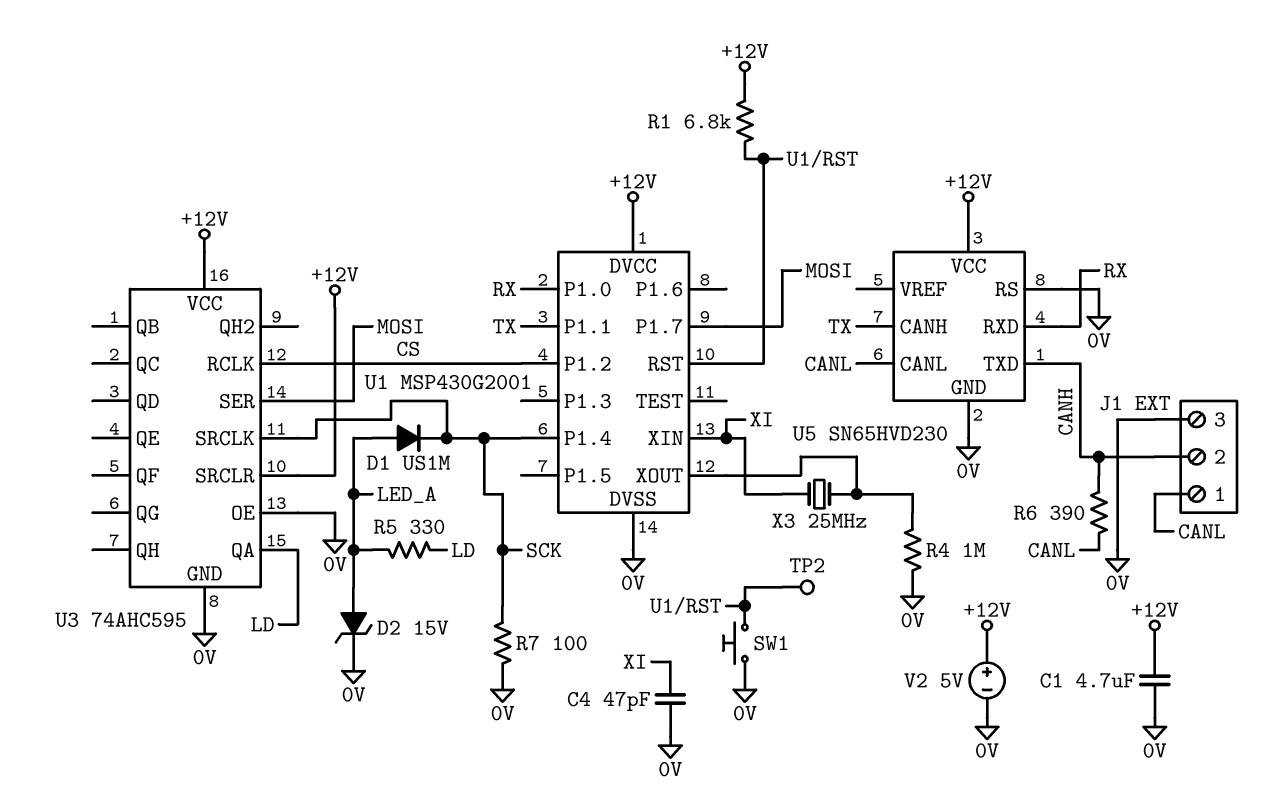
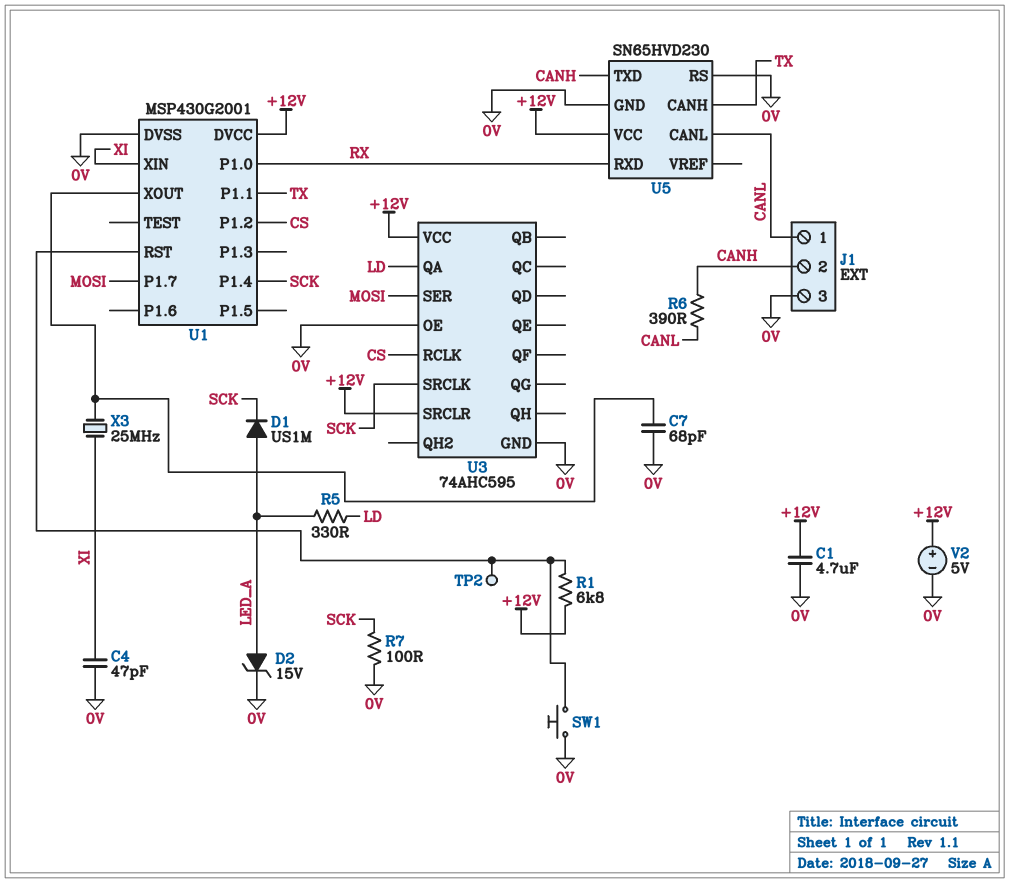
C7: none -> 68pF (0V, U1/XOUT)
R4: 1M (0V, U1/XOUT) -> none

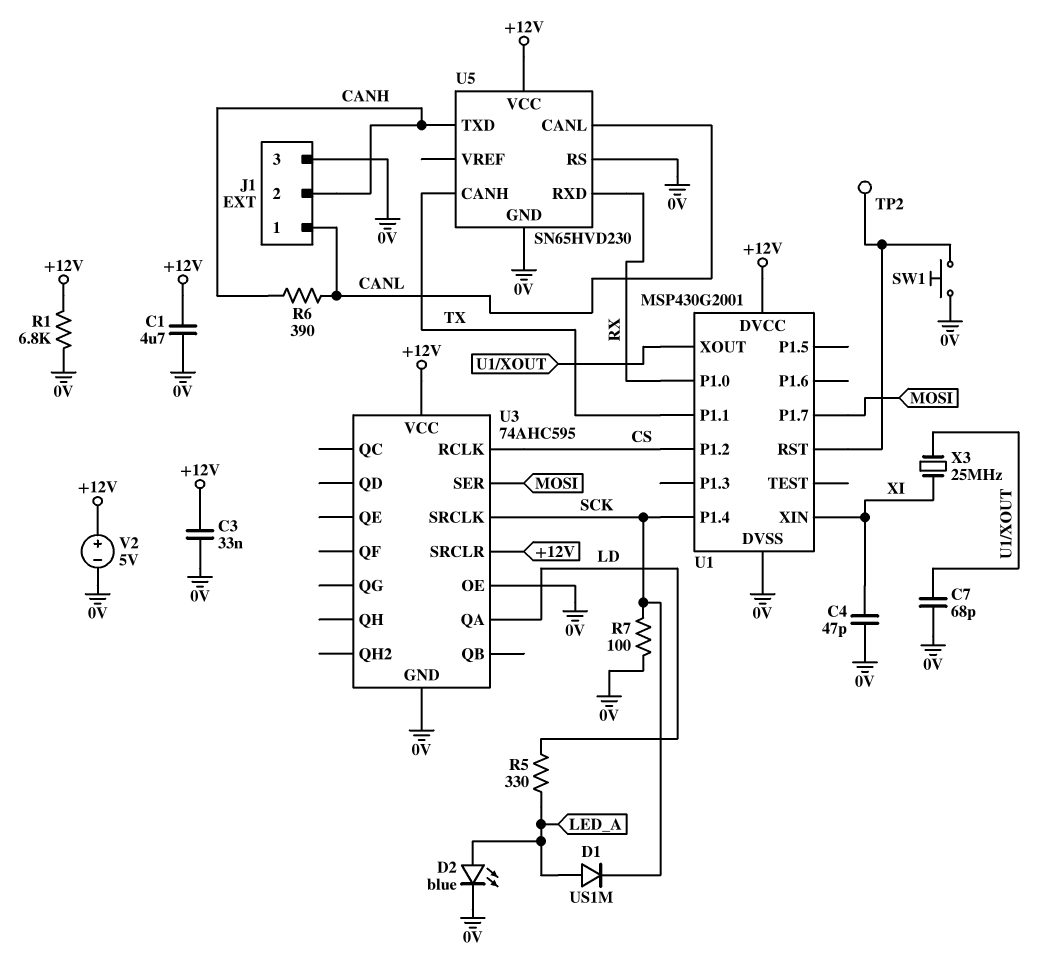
C3: none -> 33nF (+12V, 0V)
D2: zener 15V (A LED_A, K 0V) -> LED blue (A LED_A, K 0V)
R1: 6.8k (+12V, U1/RST) -> 6.8k (+12V, 0V)

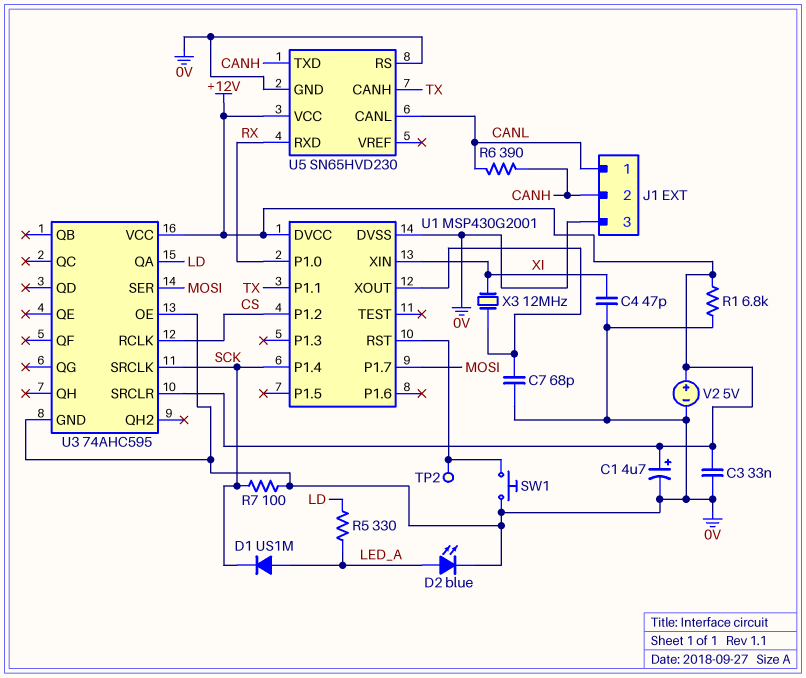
C1: 4.7uF (+12V, 0V) -> 4.7uF (plus +12V, minus 0V)
X3: 25MHz (U1/XOUT, XI) -> 12MHz (U1/XOUT, XI)

